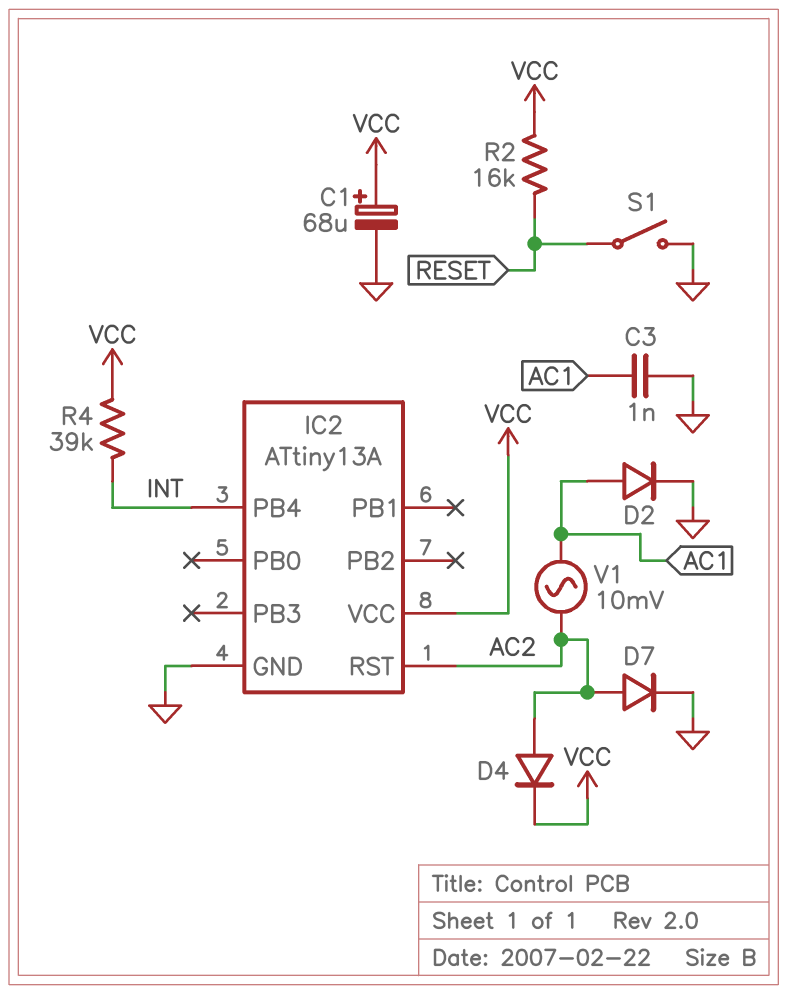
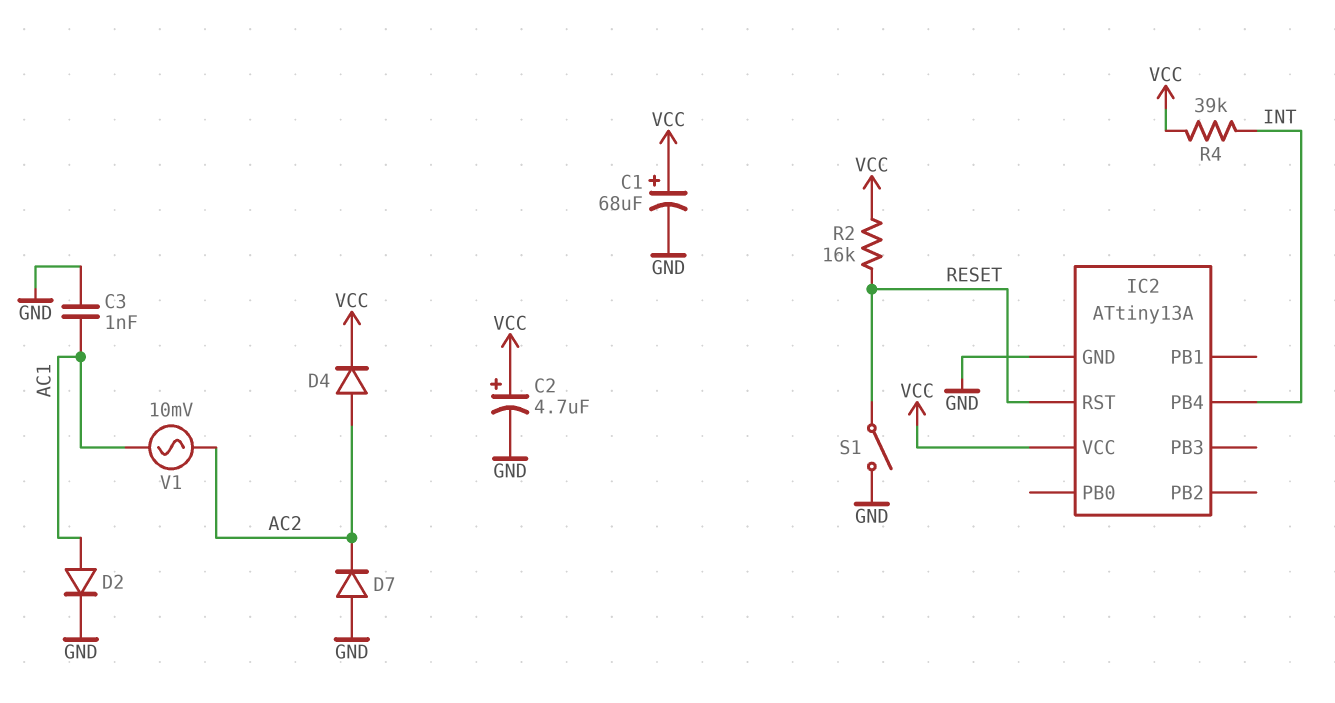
C2: none -> 4.7uF (plus VCC, minus GND)
D7: diode (A AC2, K GND) -> diode (A GND, K AC2)
IC2 pin RST: AC2 -> RESET

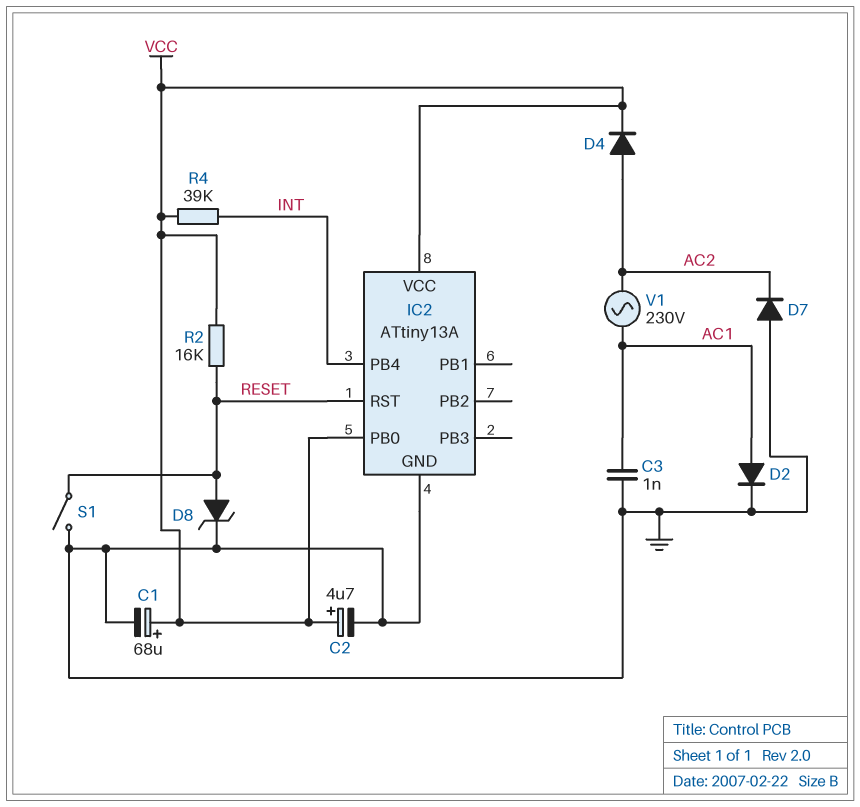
D8: none -> zener (A RESET, K GND)
IC2 pin PB0: none -> VCC
V1: AC 10mV (AC1, AC2) -> AC 230V (AC1, AC2)

